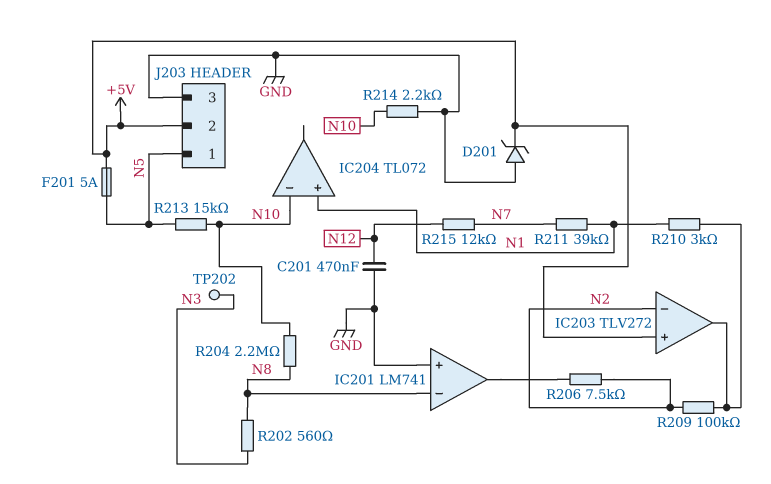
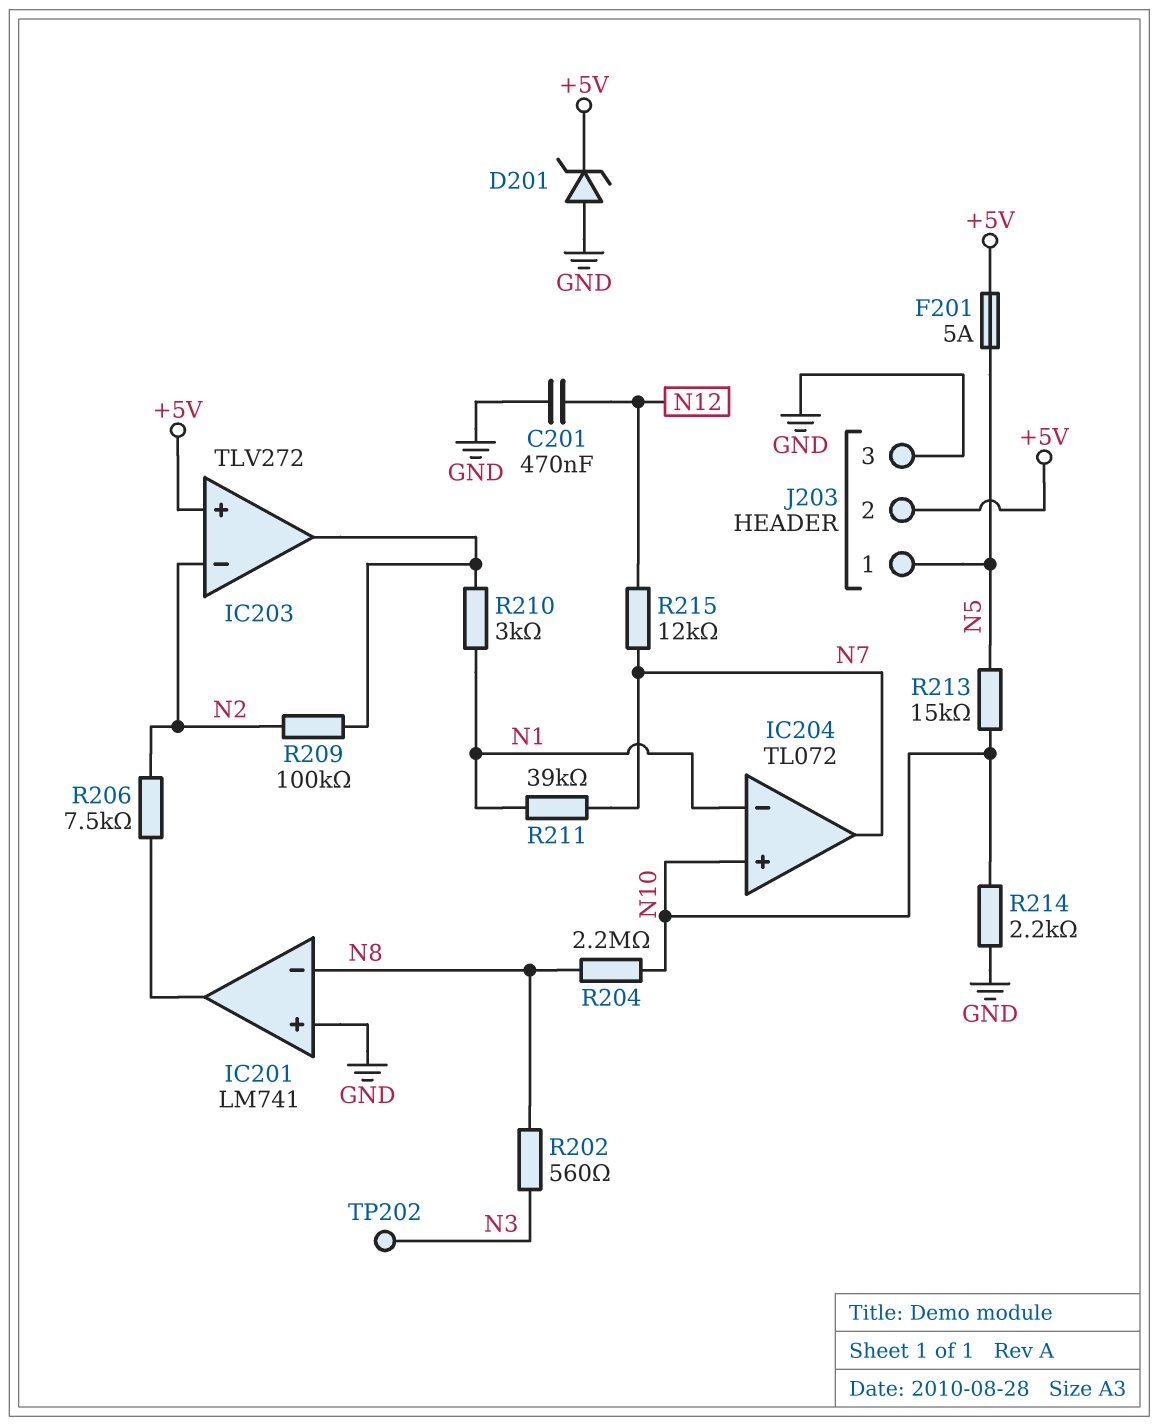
IC204 pin in+: N1 -> N10
IC204 pin in-: N10 -> N1
IC204 pin out: none -> N7

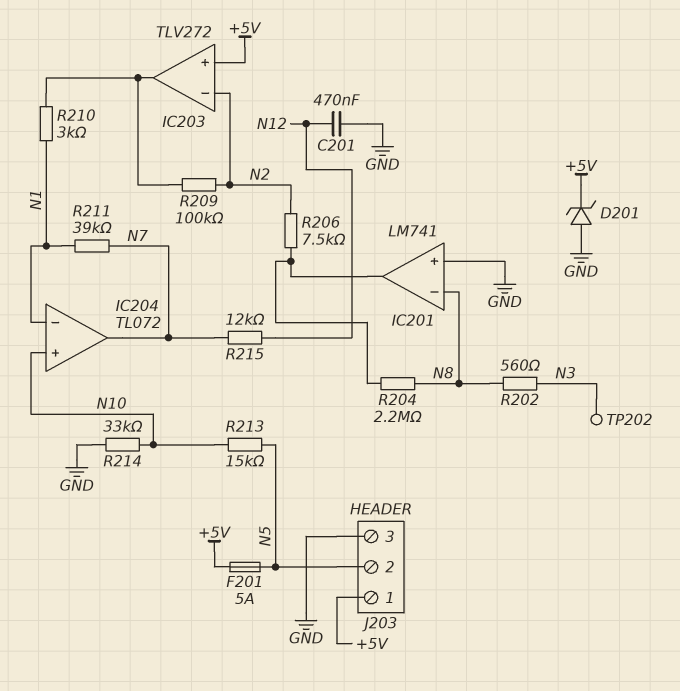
J203 pin 1: N5 -> +5V
J203 pin 2: +5V -> N5
R204: 2.2M (N8, N10) -> 2.2M (IC201/out, N8)
R214: 2.2k (GND, N10) -> 33k (GND, N10)

